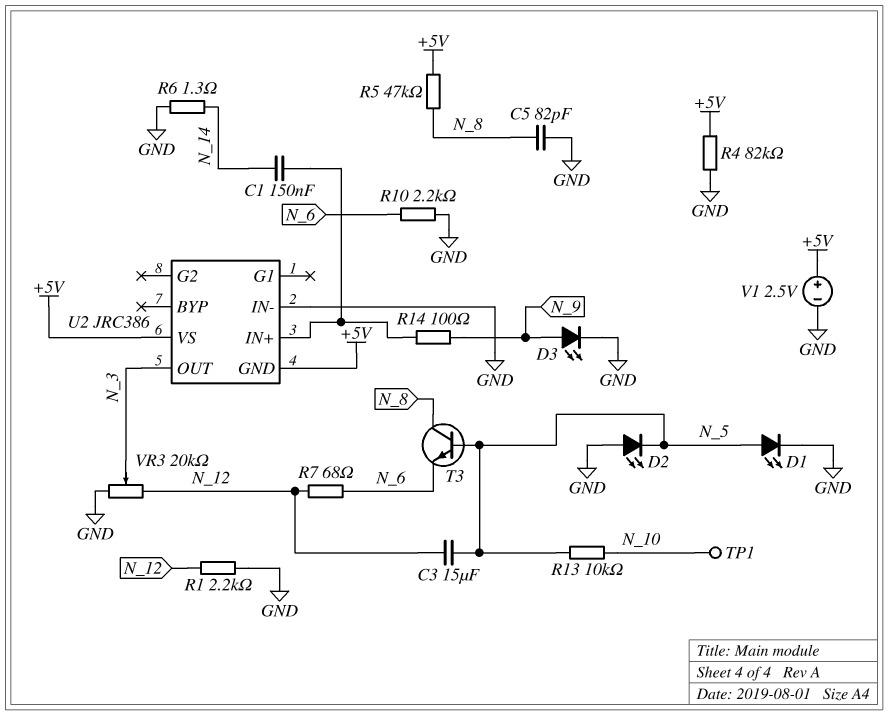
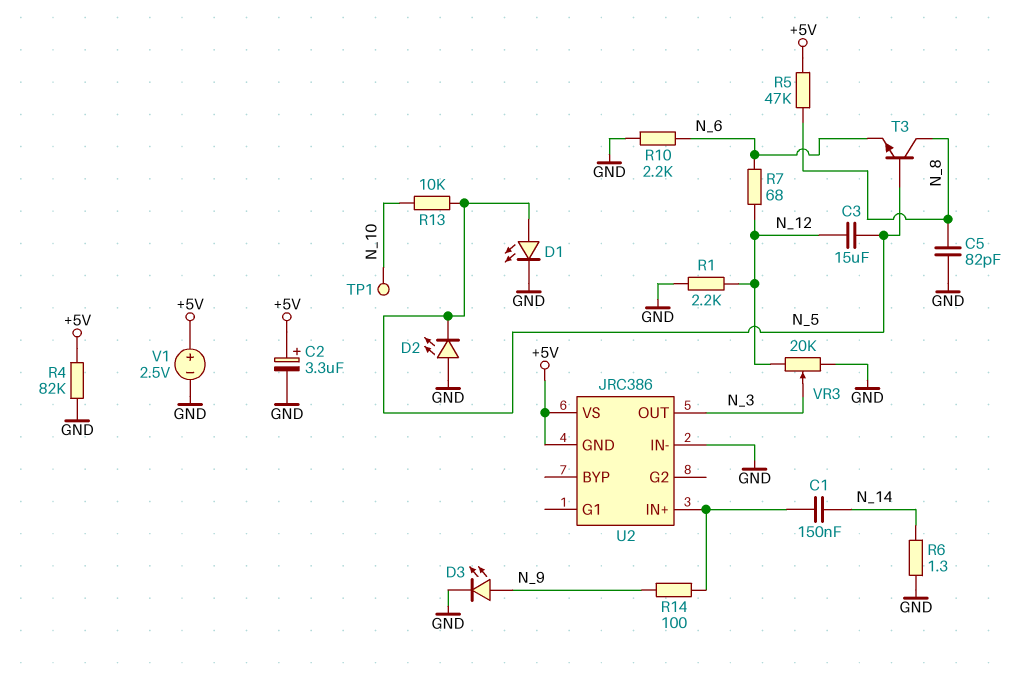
C2: none -> 3.3uF (plus +5V, minus GND)

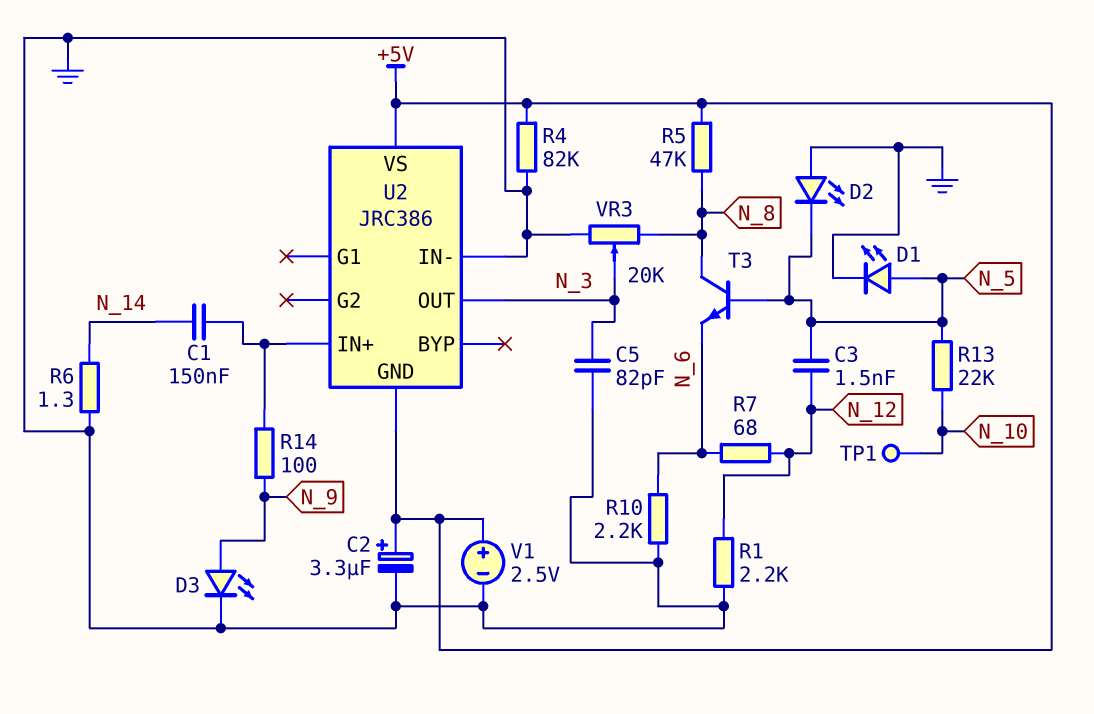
C3: 15uF (N_5, N_12) -> 1.5nF (N_5, N_12)
C5: 82pF (GND, N_8) -> 82pF (GND, N_3)
R13: 10k (N_5, N_10) -> 22k (N_5, N_10)
VR3: 20k (GND, N_12, wiper N_3) -> 20k (GND, N_8, wiper N_3)

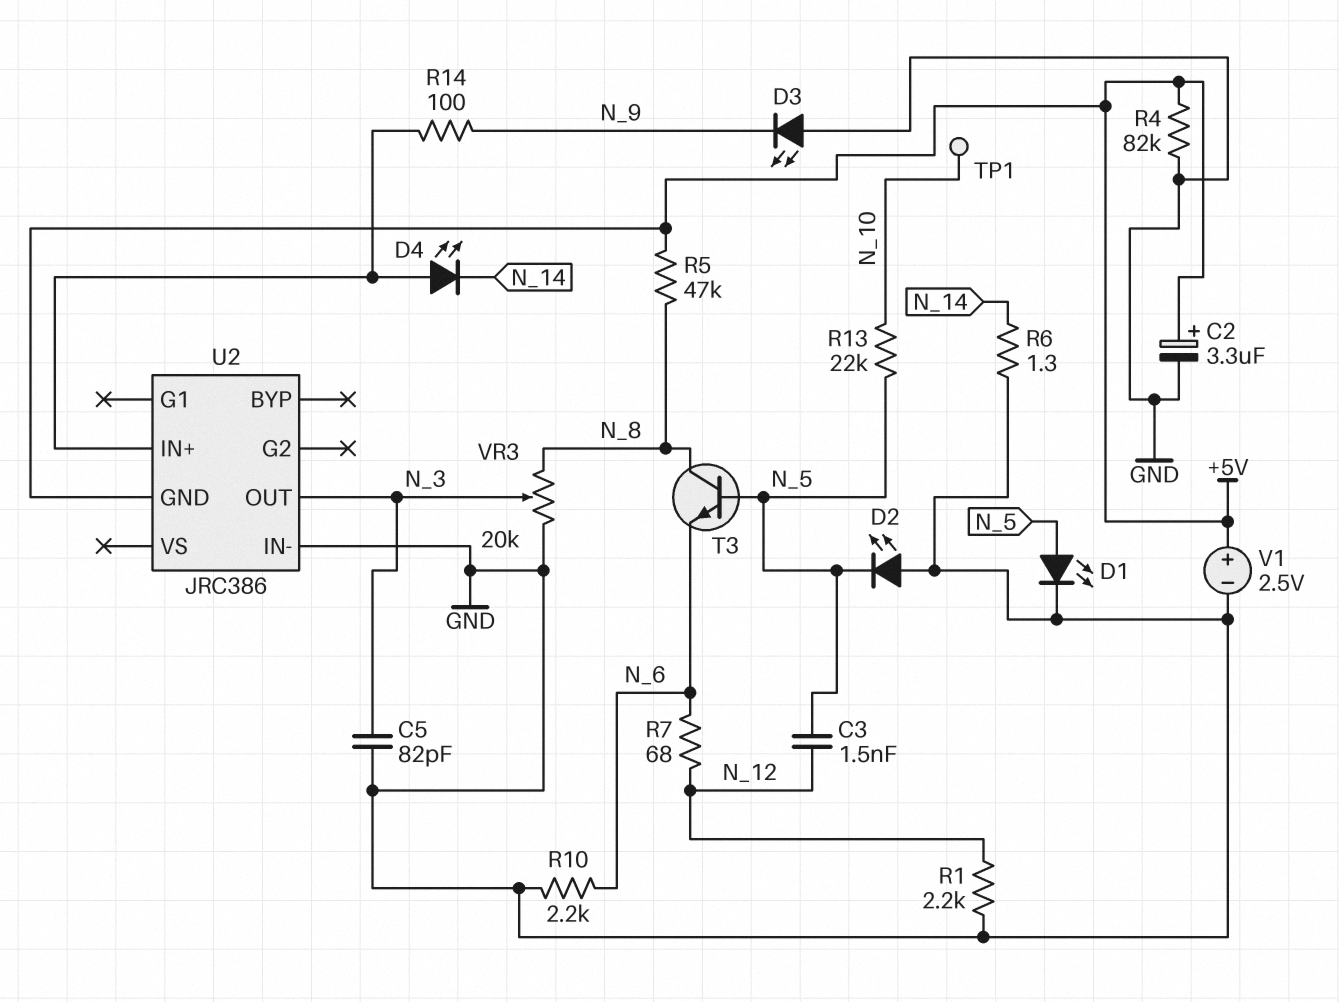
C1: 150nF (N_14, U2/IN+) -> none
D3: LED (A N_9, K GND) -> LED (A GND, K N_9)
D4: none -> LED (A U2/IN+, K N_14)
U2 pin VS: +5V -> none

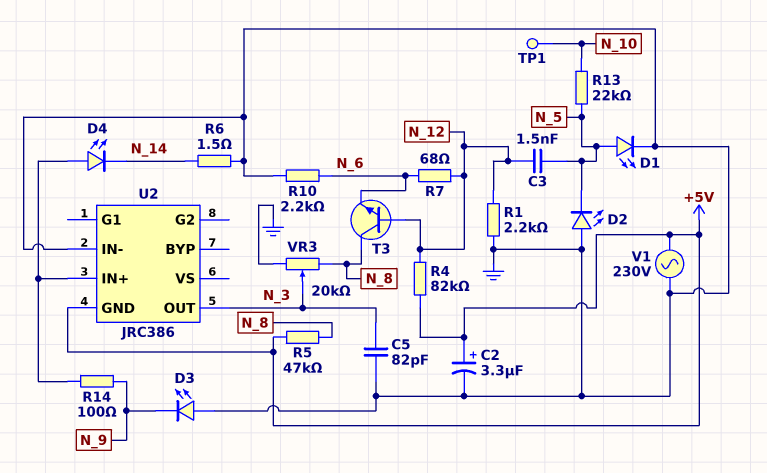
R4: 82k (+5V, GND) -> 82k (+5V, N_12)
R6: 1.3 (GND, N_14) -> 1.5 (GND, N_14)
T3: NPN (B N_5, C N_8, E N_6) -> NPN (B N_12, C N_8, E N_6)
V1: 2.5V (plus +5V, minus GND) -> AC 230V (+5V, GND)

